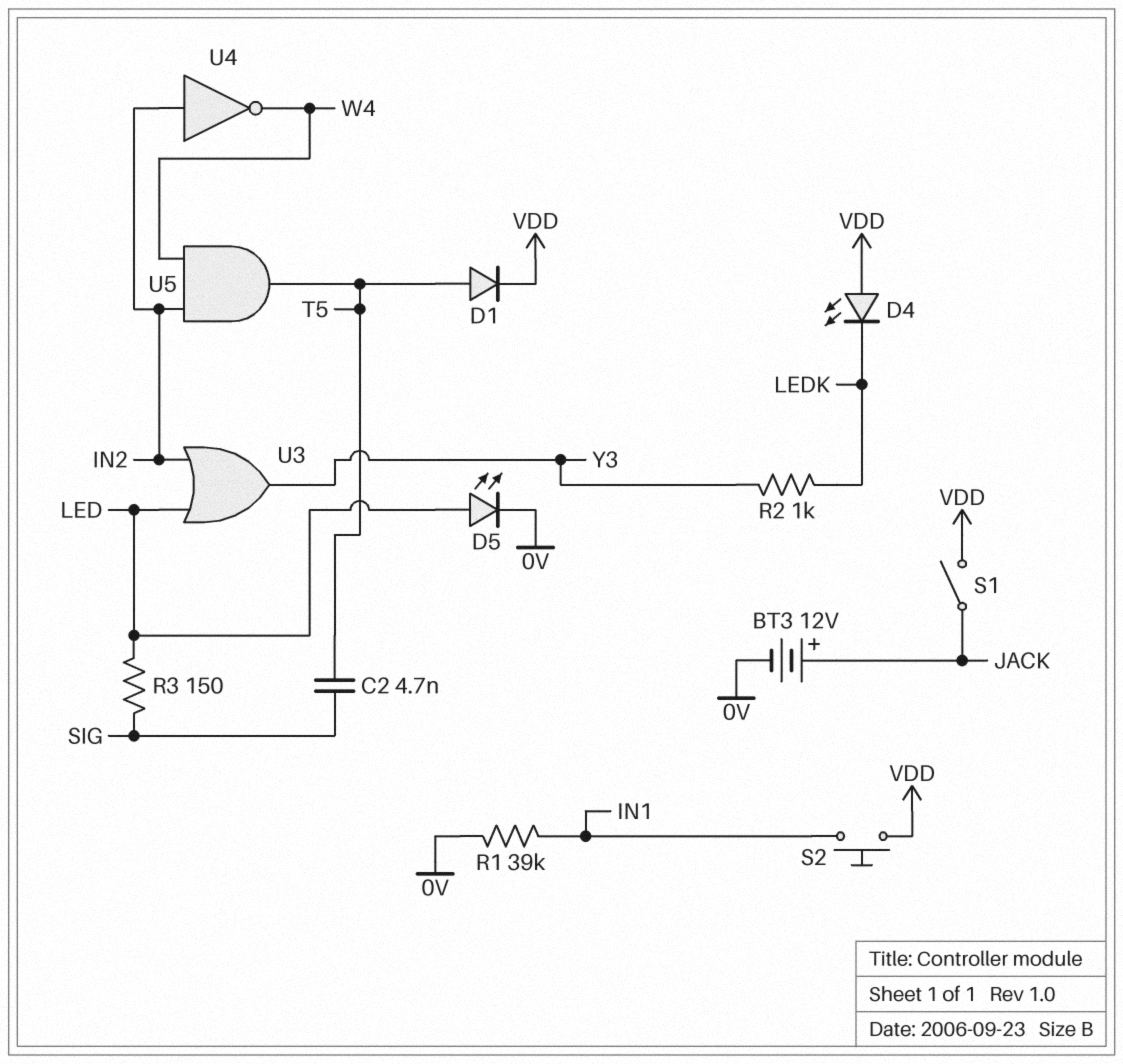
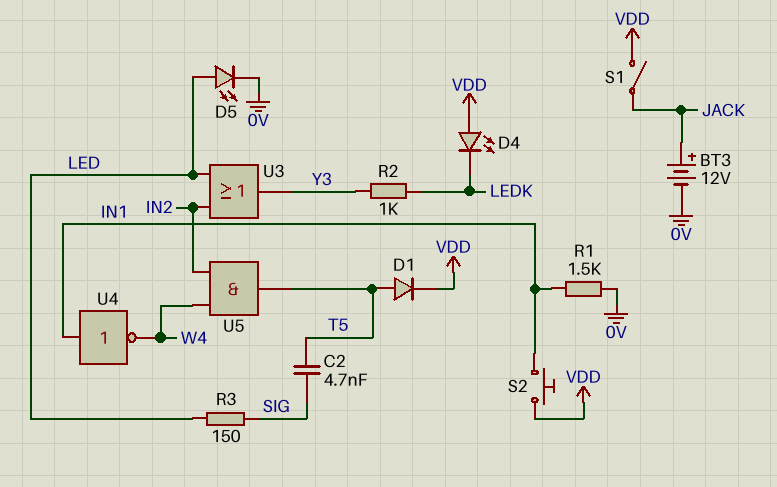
R1: 39k (0V, IN1) -> 1.5k (0V, IN1)
U4: NOT (in IN2, out W4) -> NOT (in IN1, out W4)

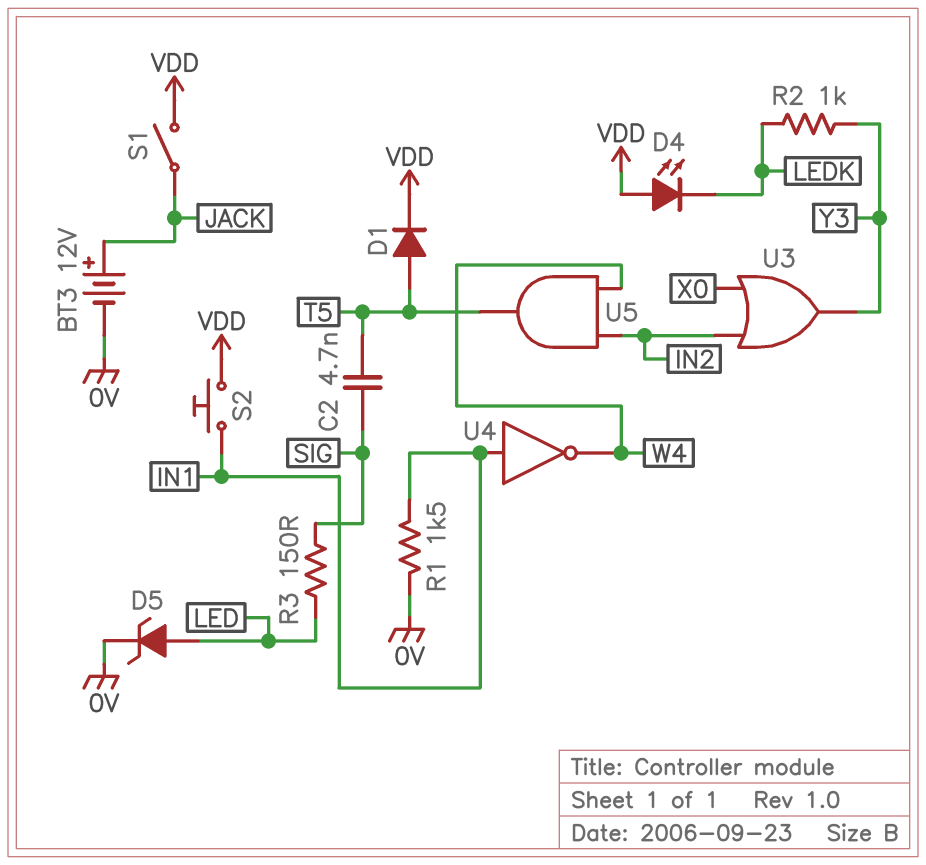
D5: LED (A LED, K 0V) -> zener (A LED, K 0V)
U3: OR (in IN2, in LED, out Y3) -> OR (in IN2, in X0, out Y3)

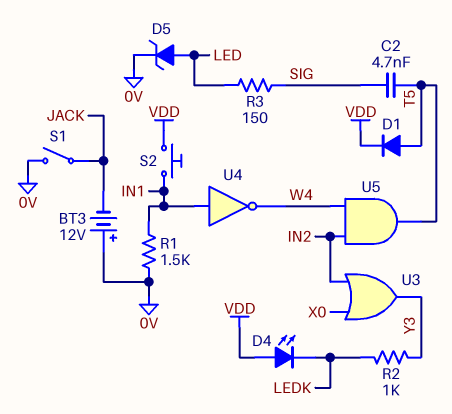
BT3: 12V (plus JACK, minus 0V) -> 12V (plus 0V, minus JACK)
S1: switch (JACK, VDD) -> switch (0V, JACK)

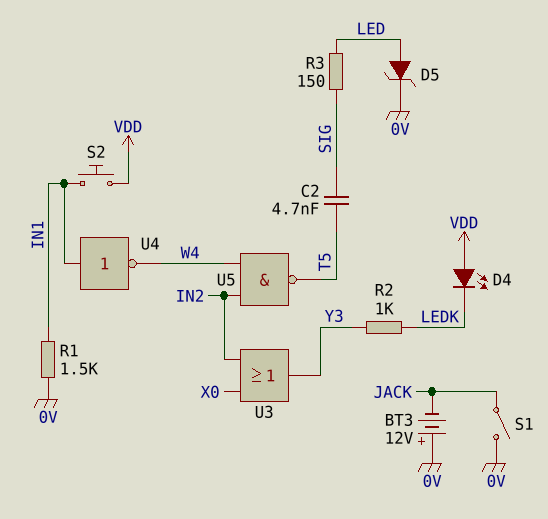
D1: diode (A T5, K VDD) -> none
U5: AND (in IN2, in W4, out T5) -> NAND (in IN2, in W4, out T5)

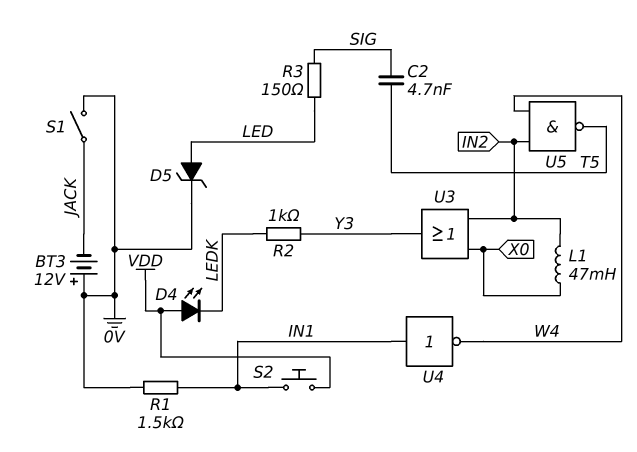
L1: none -> 47mH (IN2, X0)

